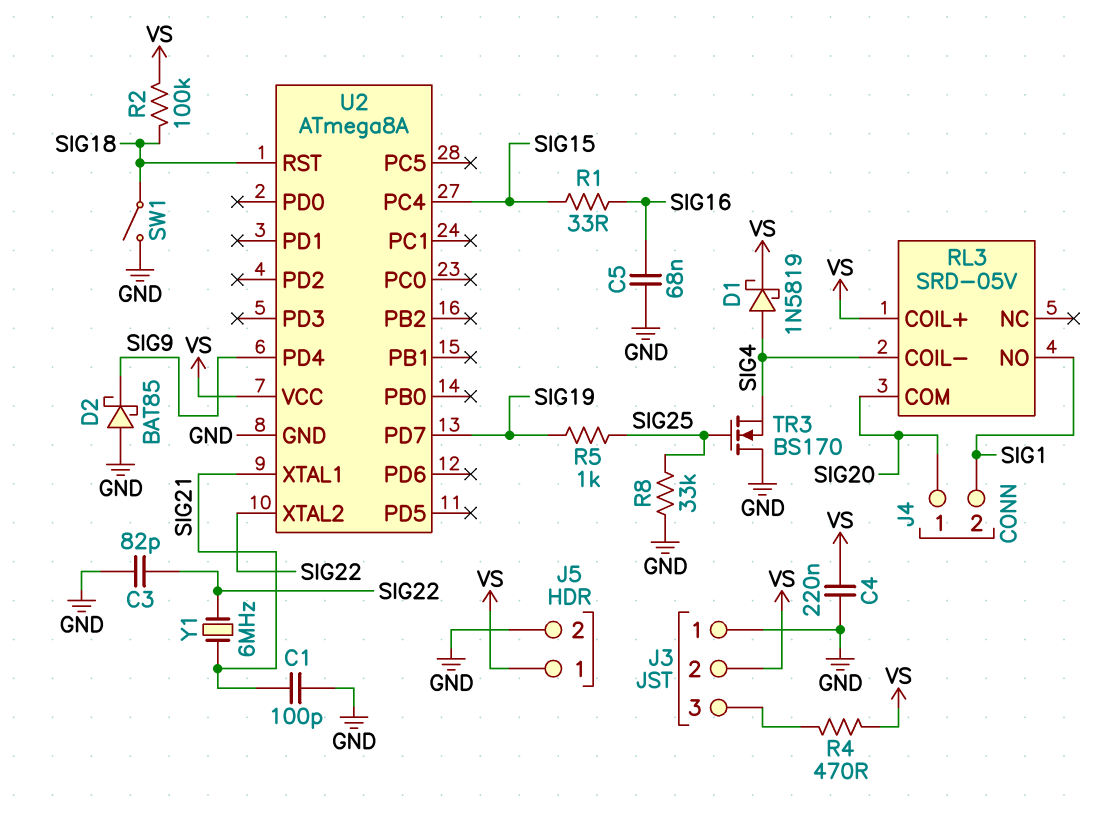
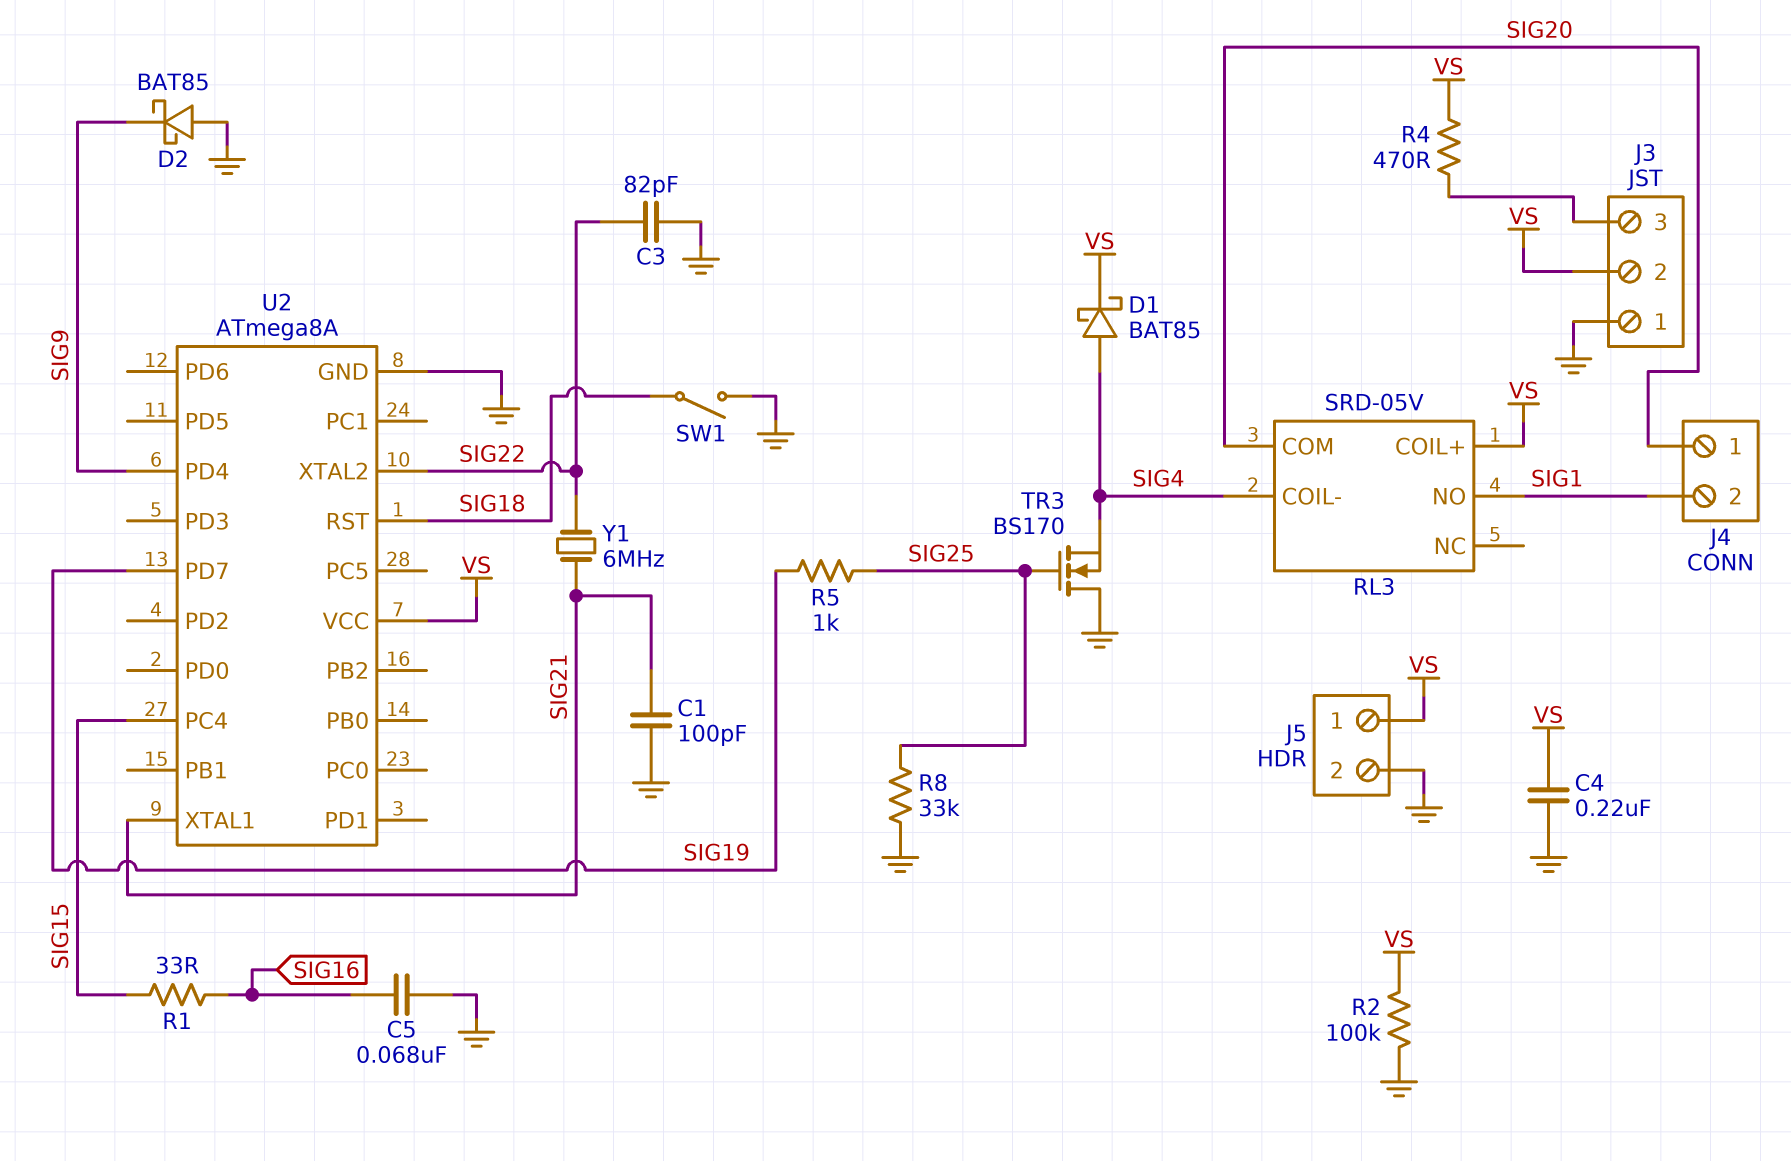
D1: schottky 1N5819 (A SIG4, K VS) -> schottky BAT85 (A SIG4, K VS)
R2: 100k (SIG18, VS) -> 100k (GND, VS)

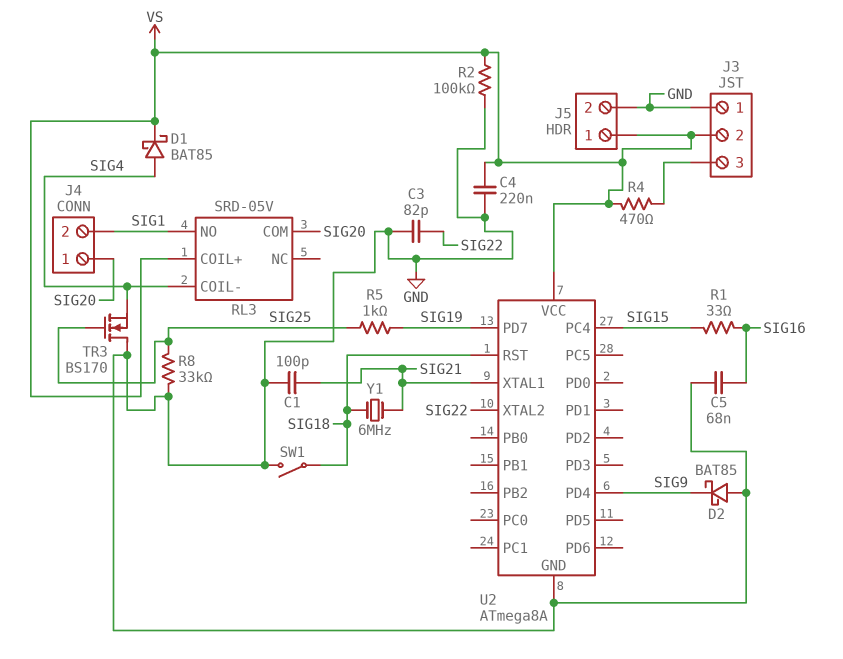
Y1: 6MHz (SIG21, SIG22) -> 6MHz (SIG18, SIG21)

